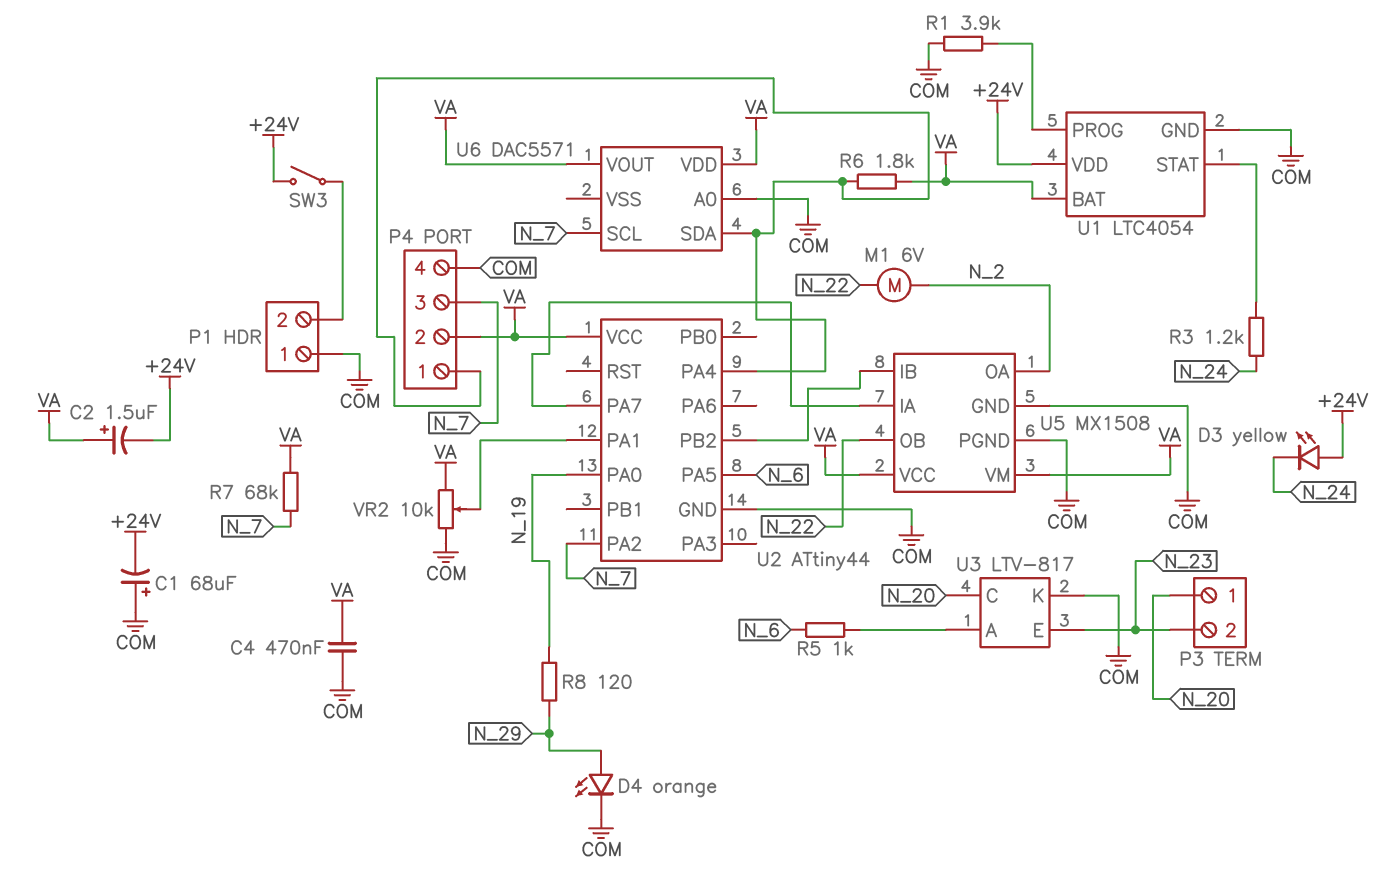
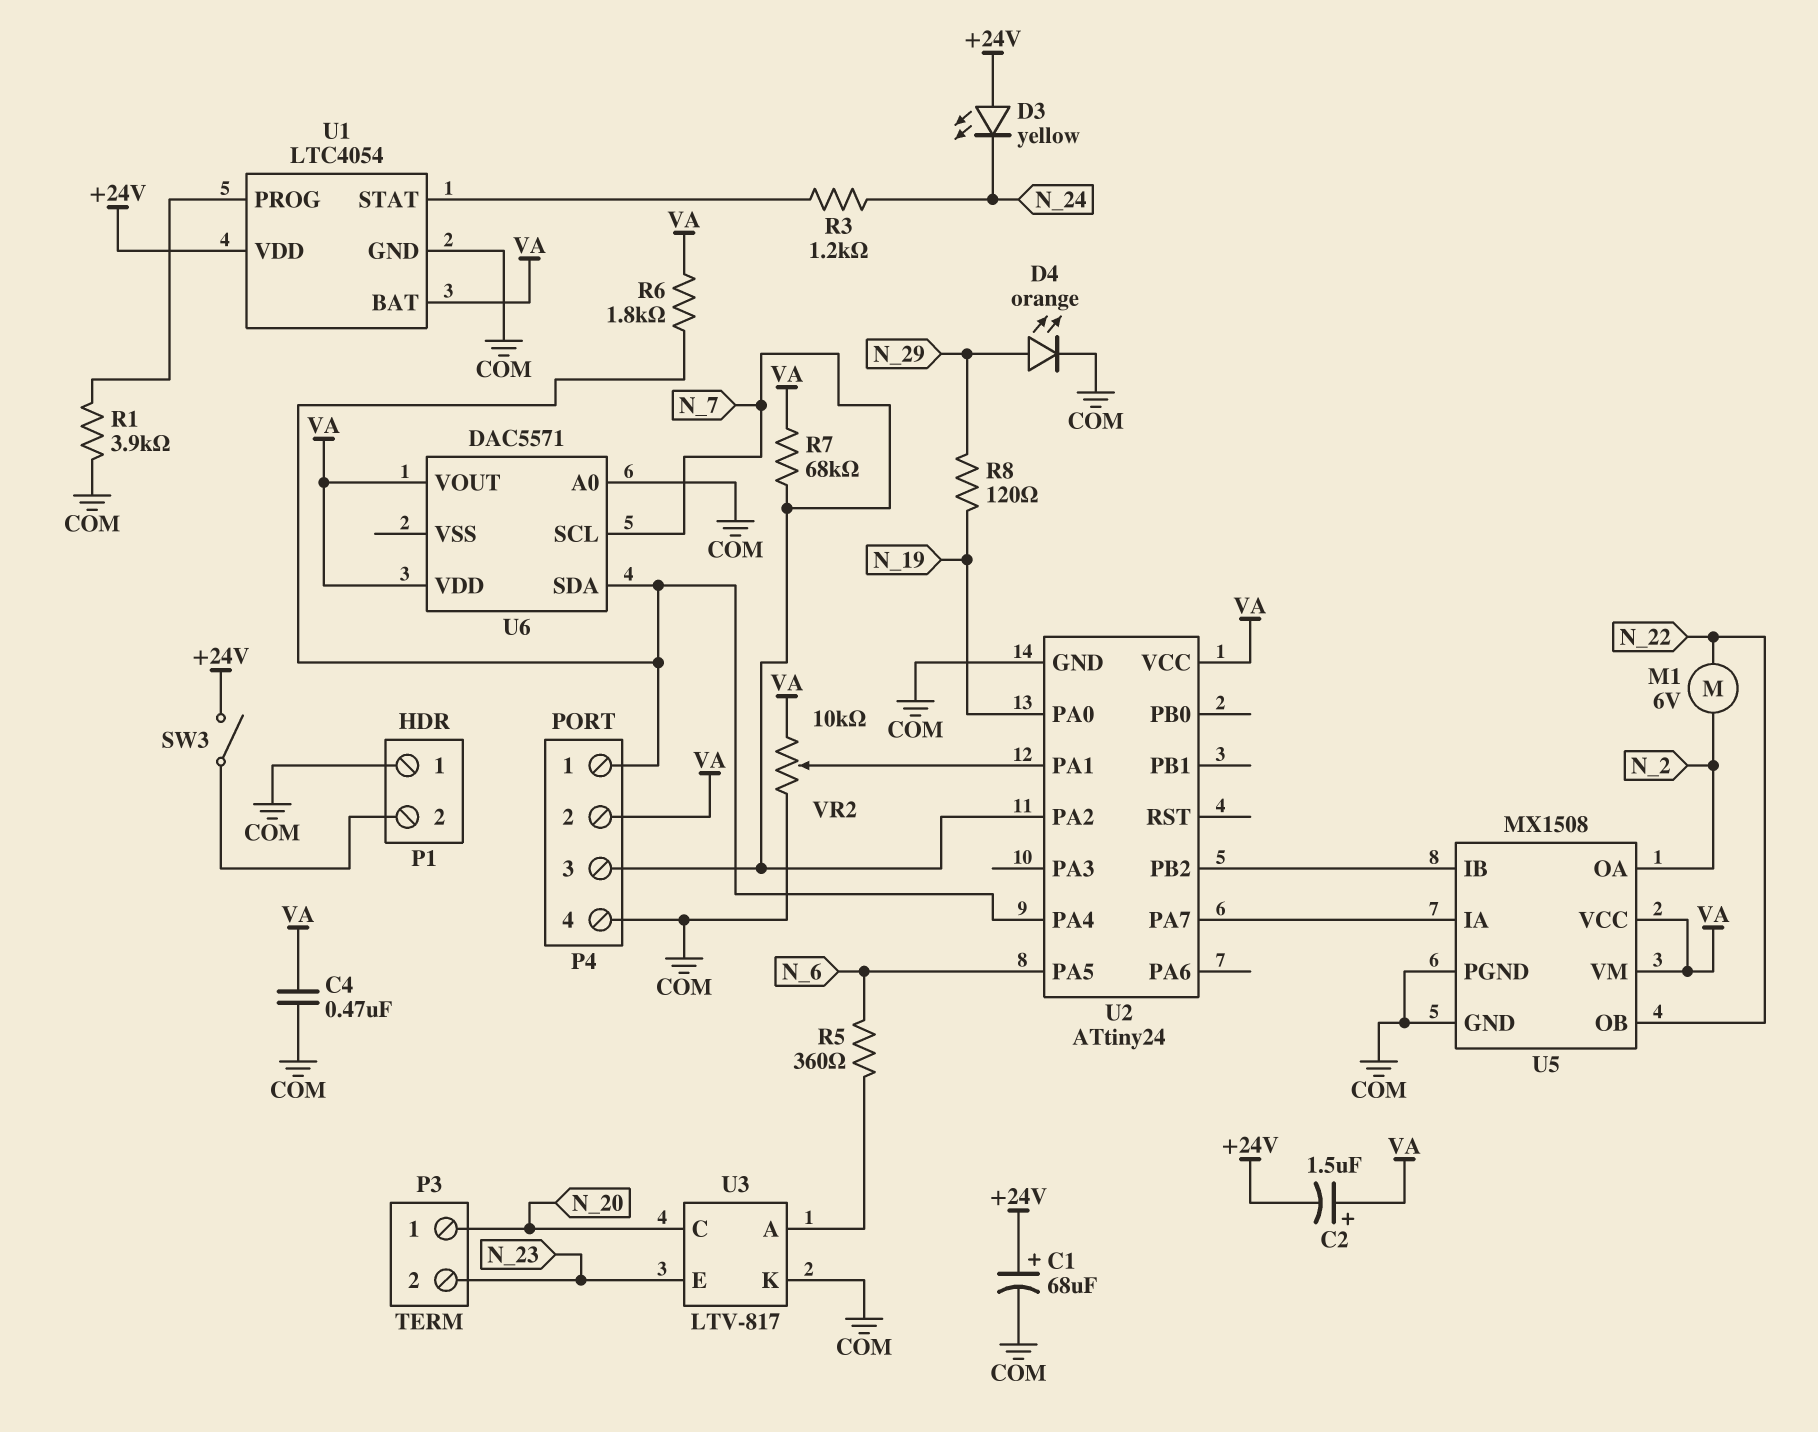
C1: 68uF (plus COM, minus +24V) -> 68uF (plus +24V, minus COM)
R5: 1k (N_6, U3/A) -> 360 (N_6, U3/A)
U2: ATtiny44 -> ATtiny24

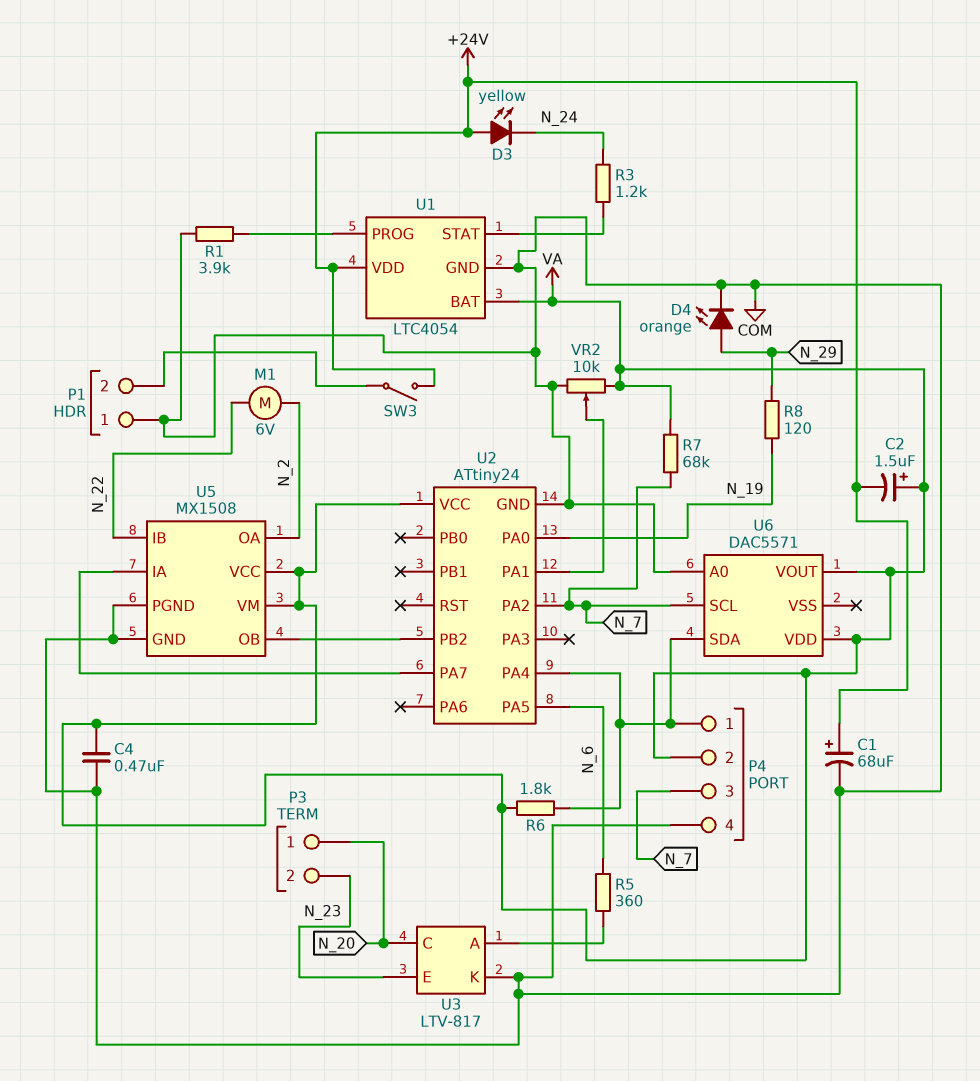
U5 pin IB: U2/PB2 -> N_22
U5 pin OB: N_22 -> U2/PB2

